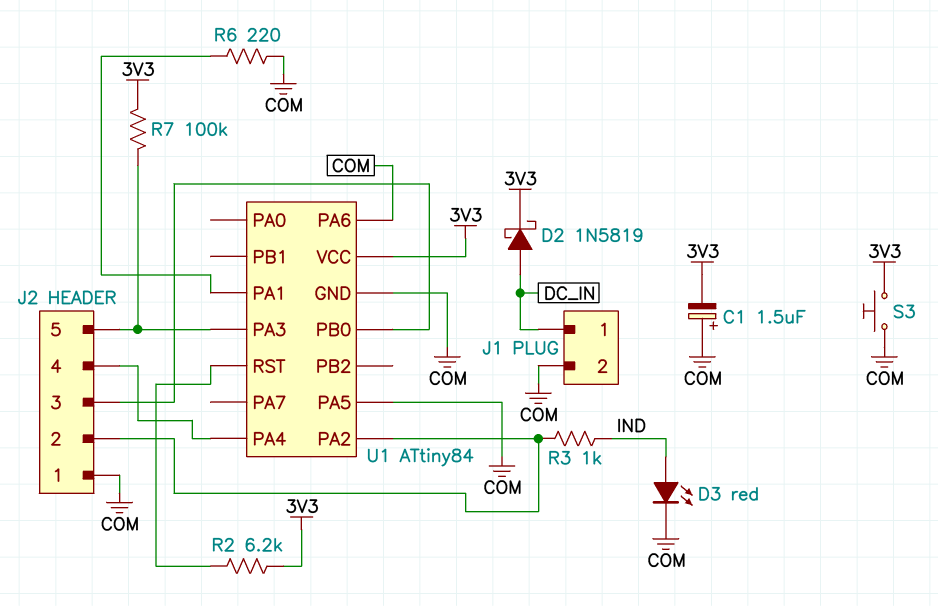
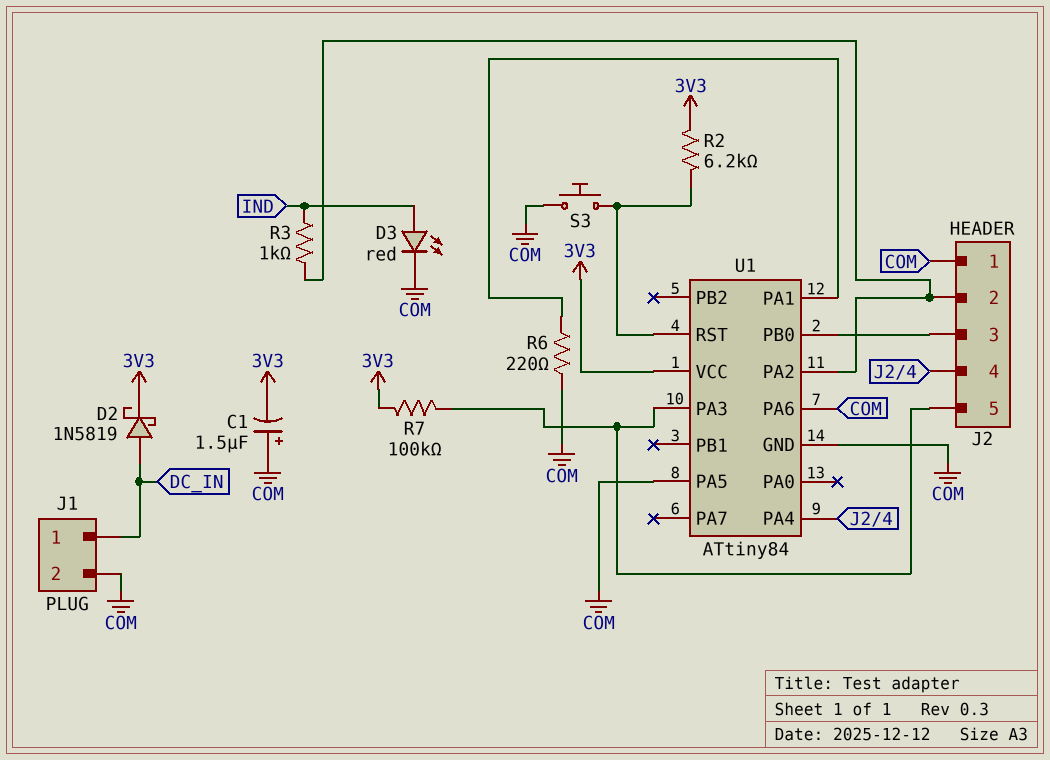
S3: button (3V3, COM) -> button (COM, U1/RST)

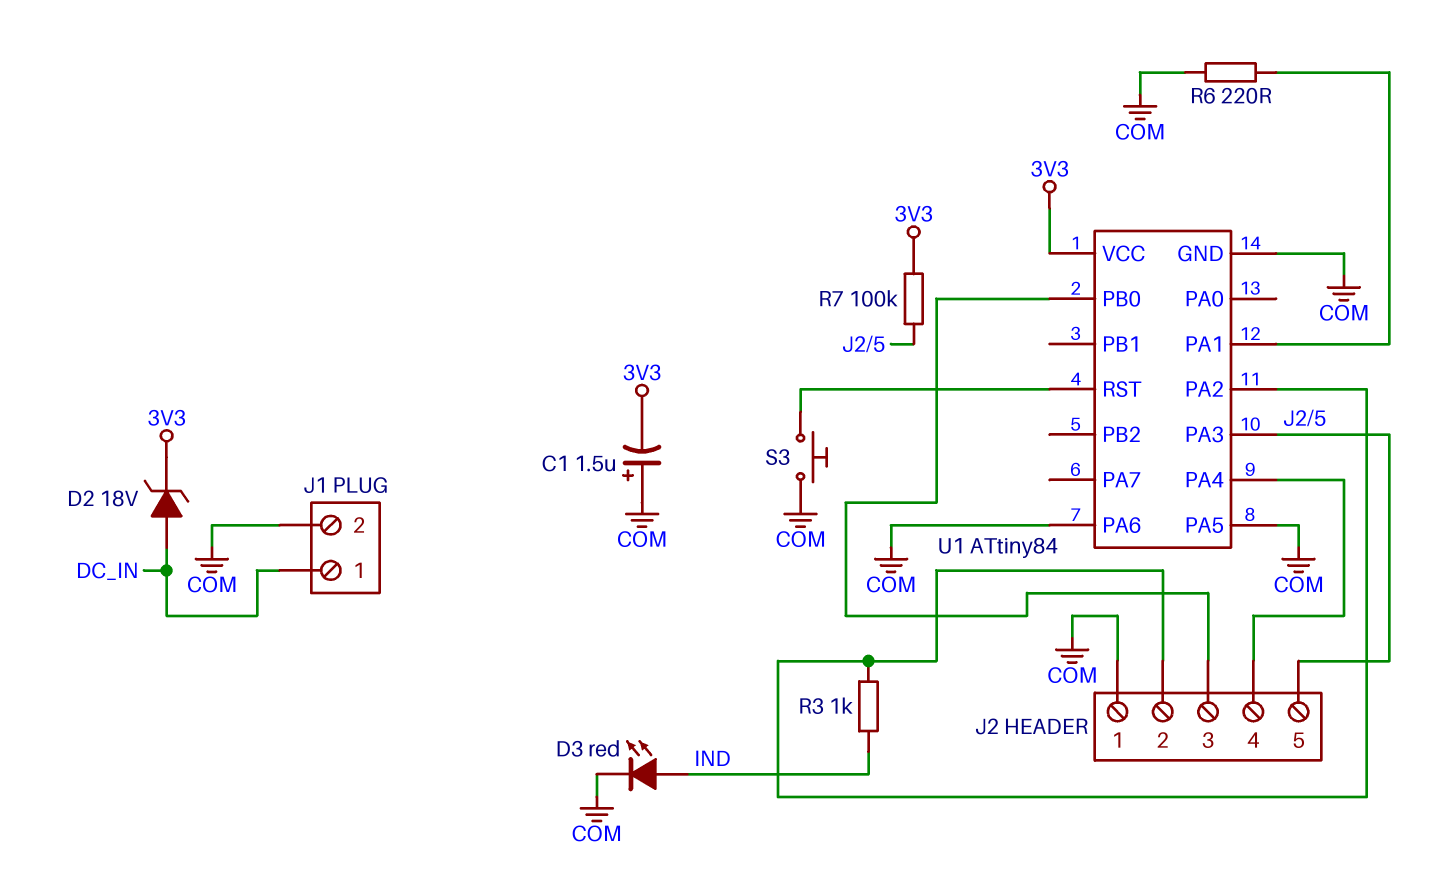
D2: schottky 1N5819 (A DC_IN, K 3V3) -> zener 18V (A DC_IN, K 3V3)
R2: 6.2k (3V3, U1/RST) -> none

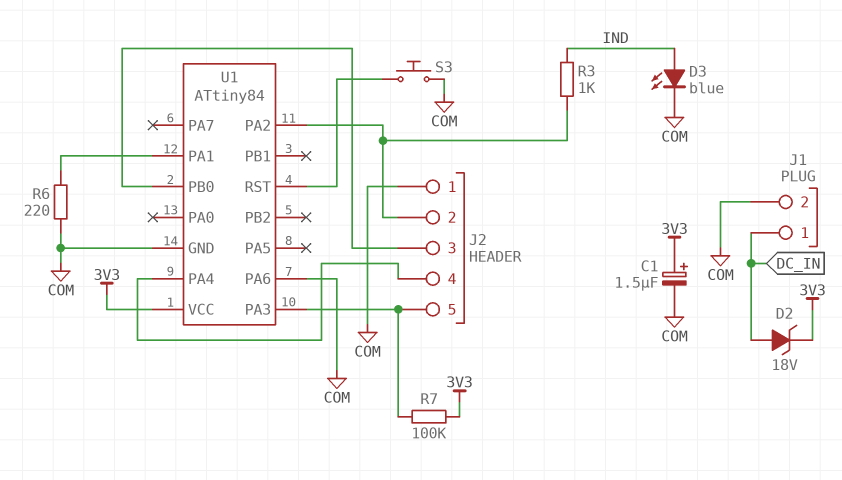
C1: 1.5uF (plus COM, minus 3V3) -> 1.5uF (plus 3V3, minus COM)
D3: LED red (A IND, K COM) -> LED blue (A IND, K COM)
U1 pin PA5: COM -> none

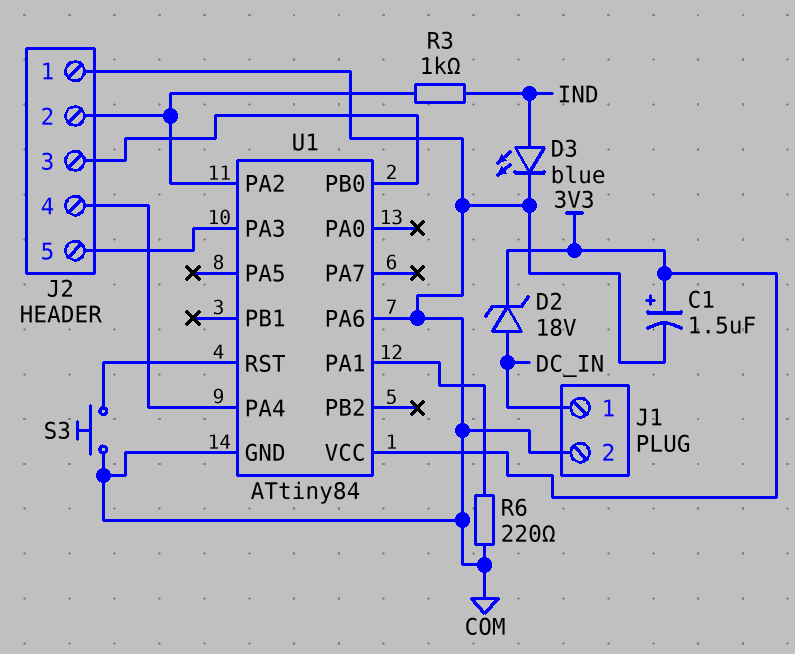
R7: 100k (3V3, J2/5) -> none

